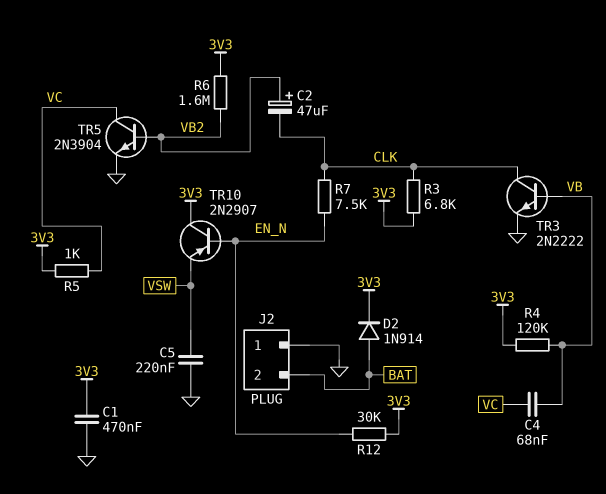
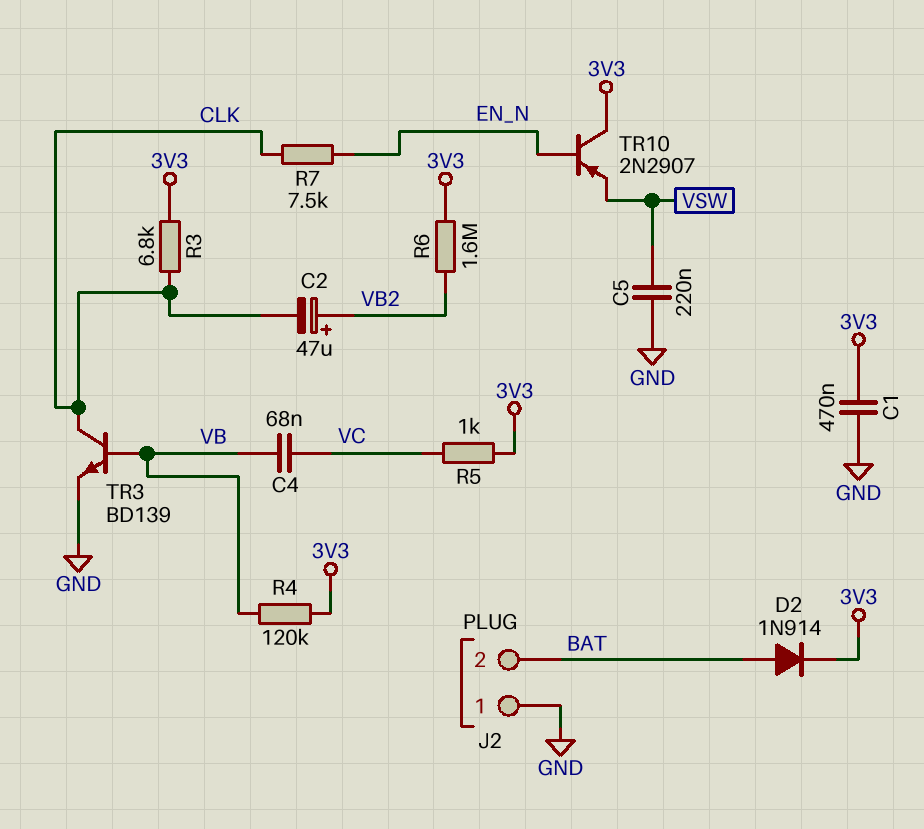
R12: 30k (3V3, EN_N) -> none
TR3: NPN 2N2222 (B VB, C CLK, E GND) -> NPN BD139 (B VB, C CLK, E GND)
TR5: NPN 2N3904 (B VB2, C VC, E GND) -> none

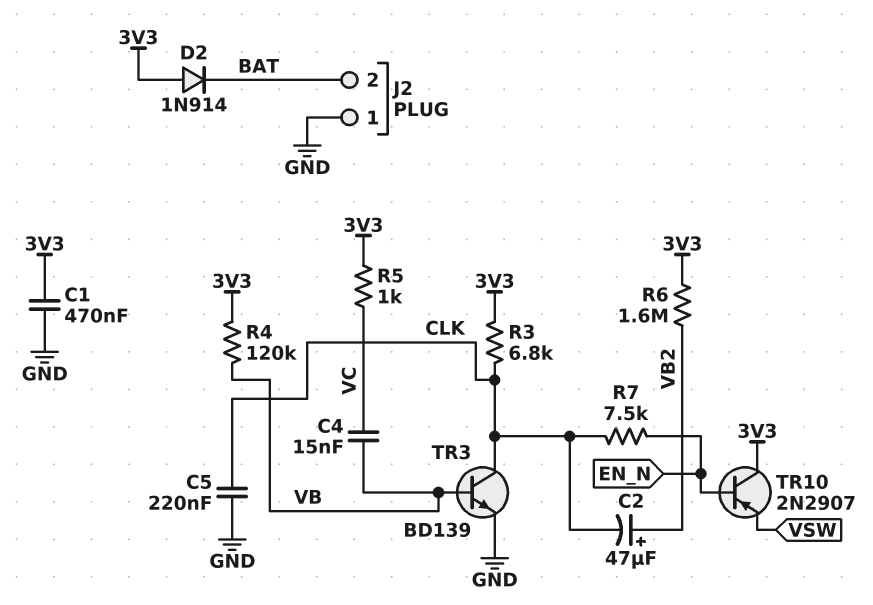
C4: 68nF (VB, VC) -> 15nF (VB, VC)
C5: 220nF (GND, VSW) -> 220nF (CLK, GND)
D2: diode 1N914 (A BAT, K 3V3) -> diode 1N914 (A 3V3, K BAT)

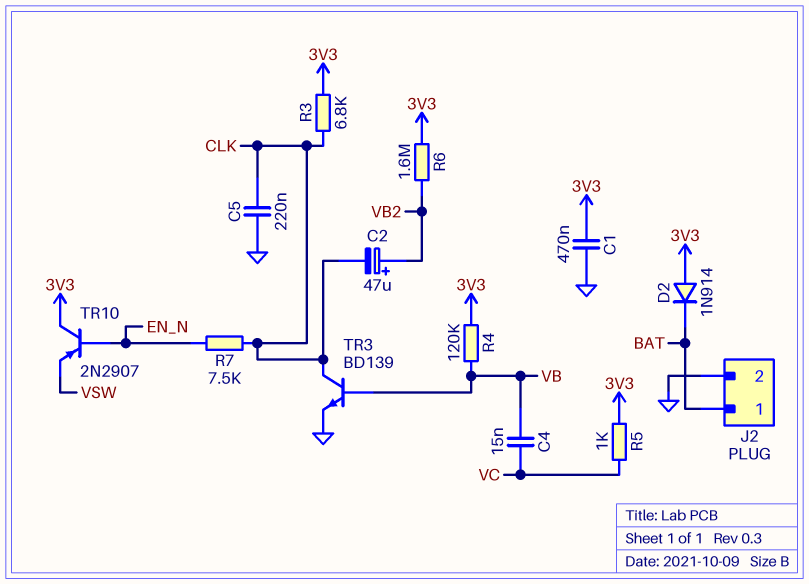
J2 pin 1: GND -> BAT
J2 pin 2: BAT -> GND

